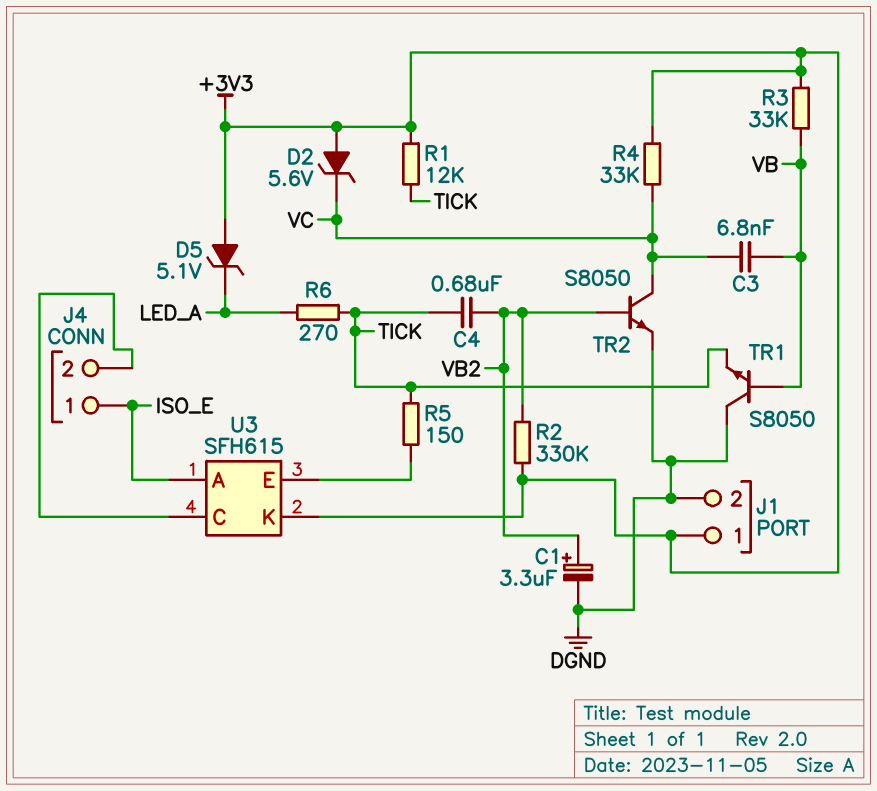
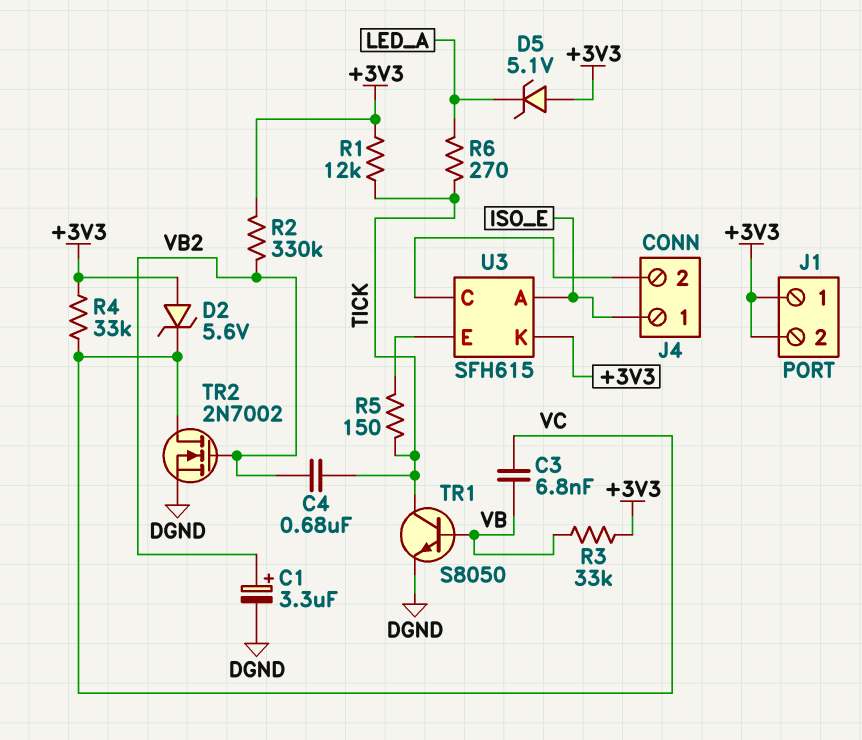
J1 pin 2: DGND -> +3V3
TR1: NPN S8050 (B VB, C DGND, E TICK) -> NPN S8050 (B VB, C TICK, E DGND)
TR2: NPN S8050 (B VB2, C VC, E DGND) -> NMOS 2N7002 (G VB2, D VC, S DGND)

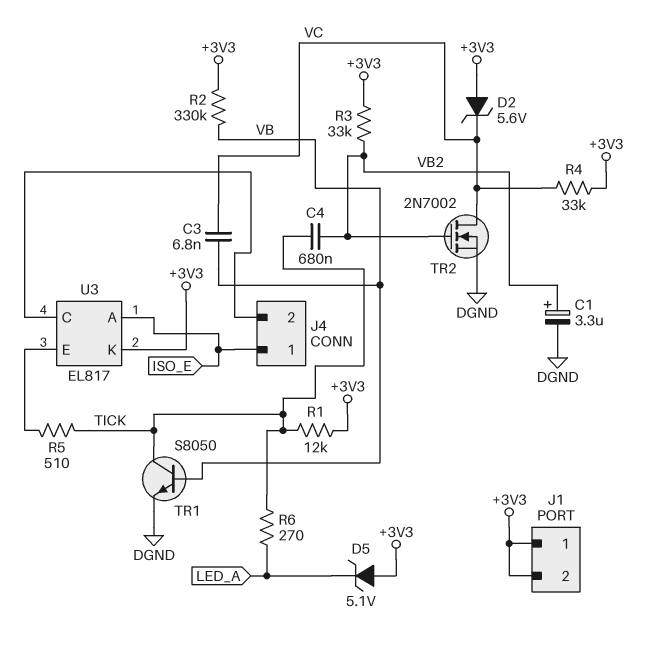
R2: 330k (+3V3, VB2) -> 330k (+3V3, VB)
R3: 33k (+3V3, VB) -> 33k (+3V3, VB2)
R5: 150 (TICK, U3/E) -> 510 (TICK, U3/E)
U3: SFH615 -> EL817

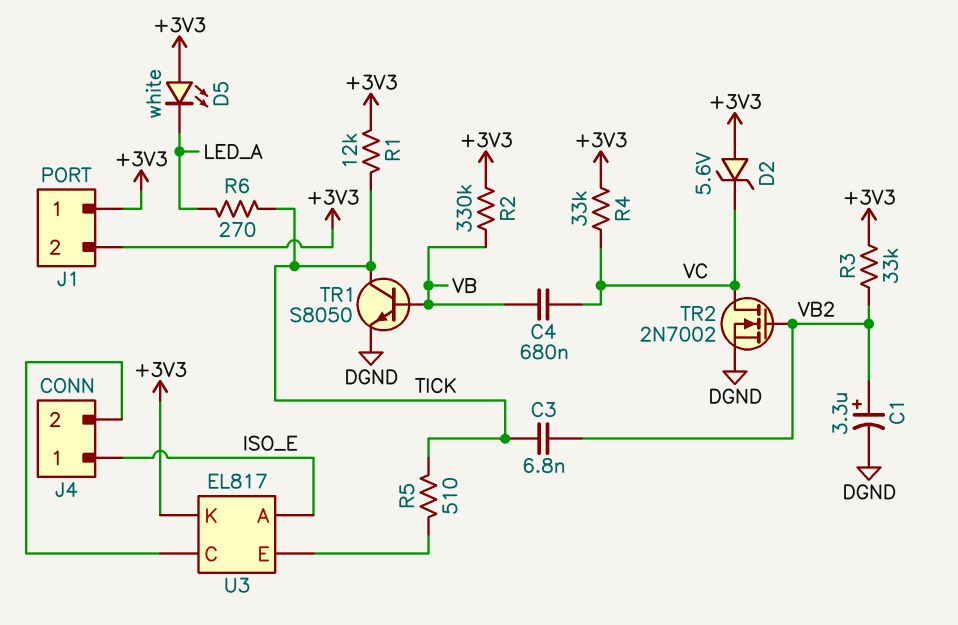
C3: 6.8nF (VB, VC) -> 6.8nF (TICK, VB2)
C4: 680nF (TICK, VB2) -> 680nF (VB, VC)
D5: zener 5.1V (A +3V3, K LED_A) -> LED white (A +3V3, K LED_A)

